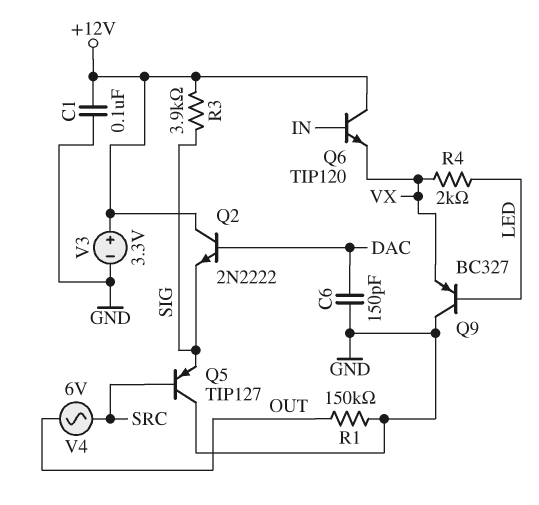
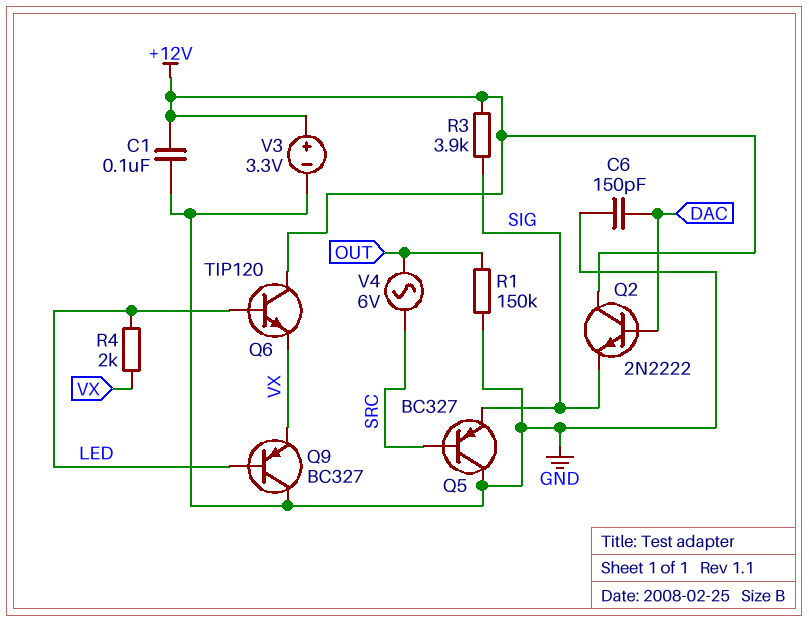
Q5: PNP TIP127 (B SRC, C GND, E SIG) -> PNP BC327 (B SRC, C GND, E SIG)
Q6: NPN TIP120 (B IN, C +12V, E VX) -> NPN TIP120 (B LED, C +12V, E VX)

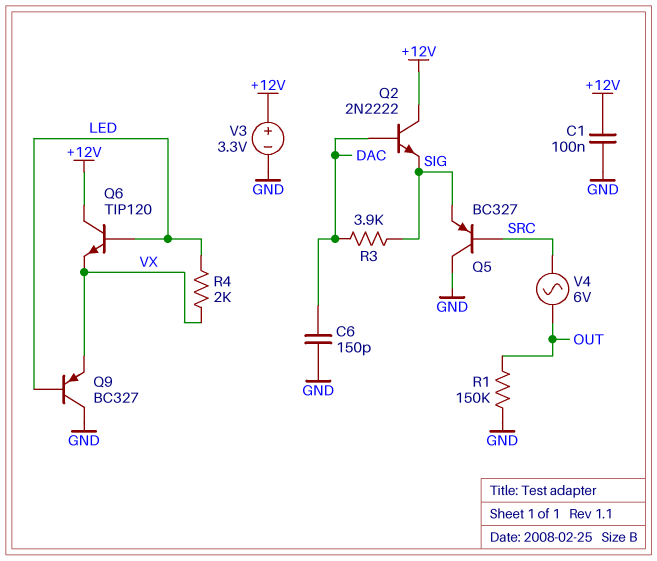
R3: 3.9k (+12V, SIG) -> 3.9k (DAC, SIG)

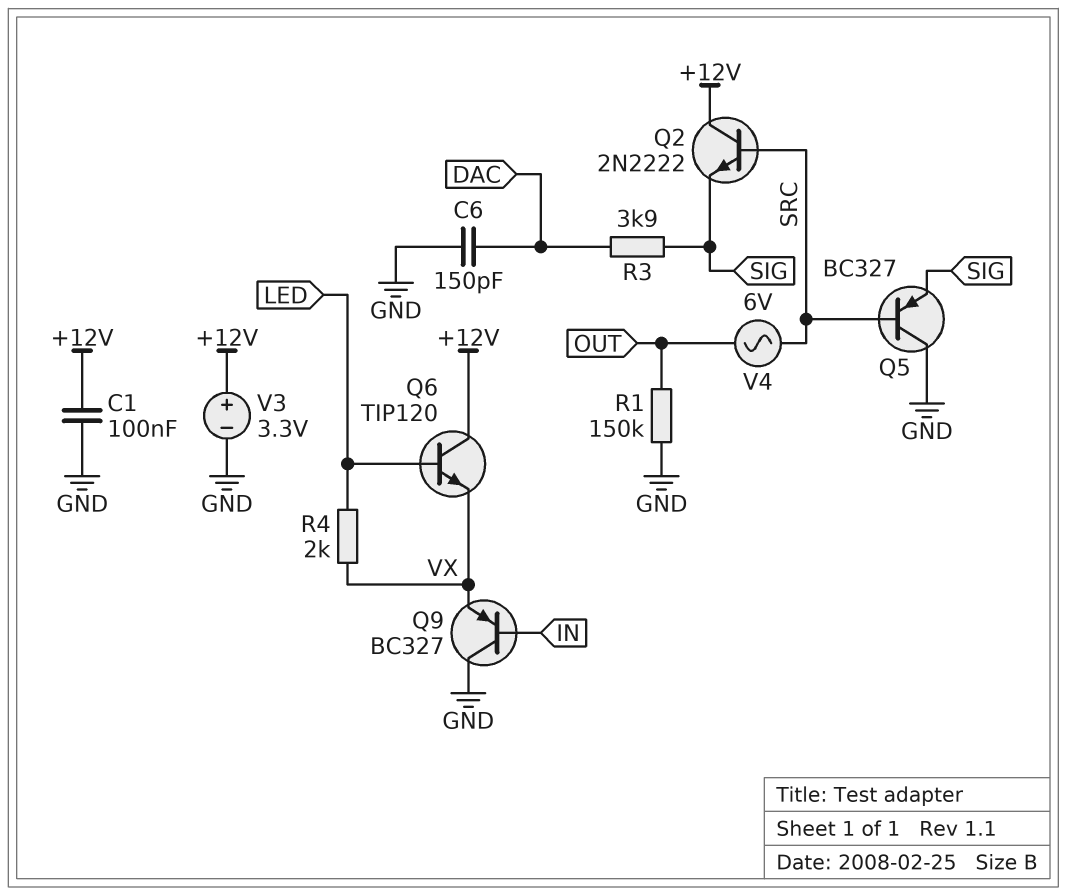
Q2: NPN 2N2222 (B DAC, C +12V, E SIG) -> NPN 2N2222 (B SRC, C +12V, E SIG)
Q9: PNP BC327 (B LED, C GND, E VX) -> PNP BC327 (B IN, C GND, E VX)

